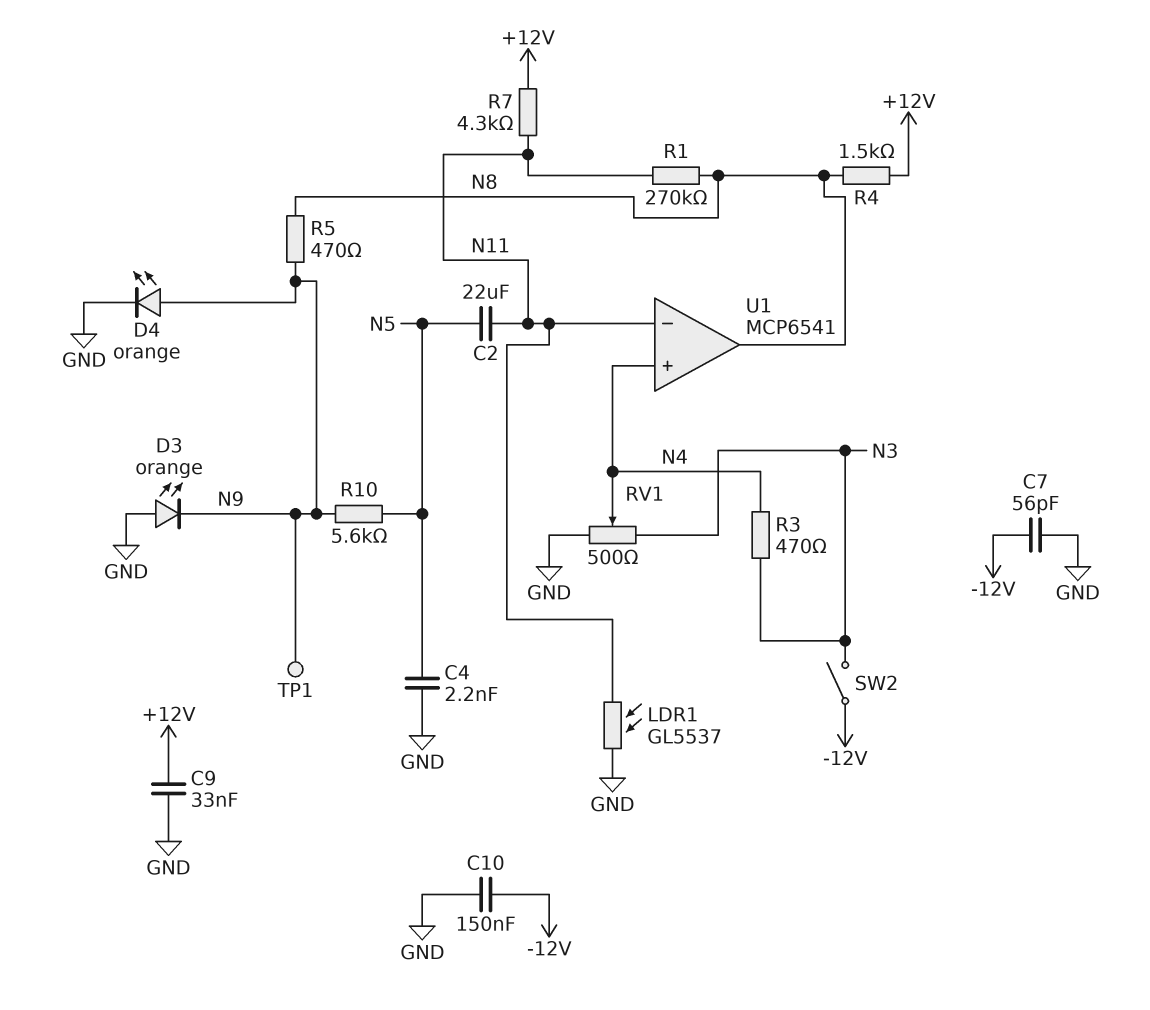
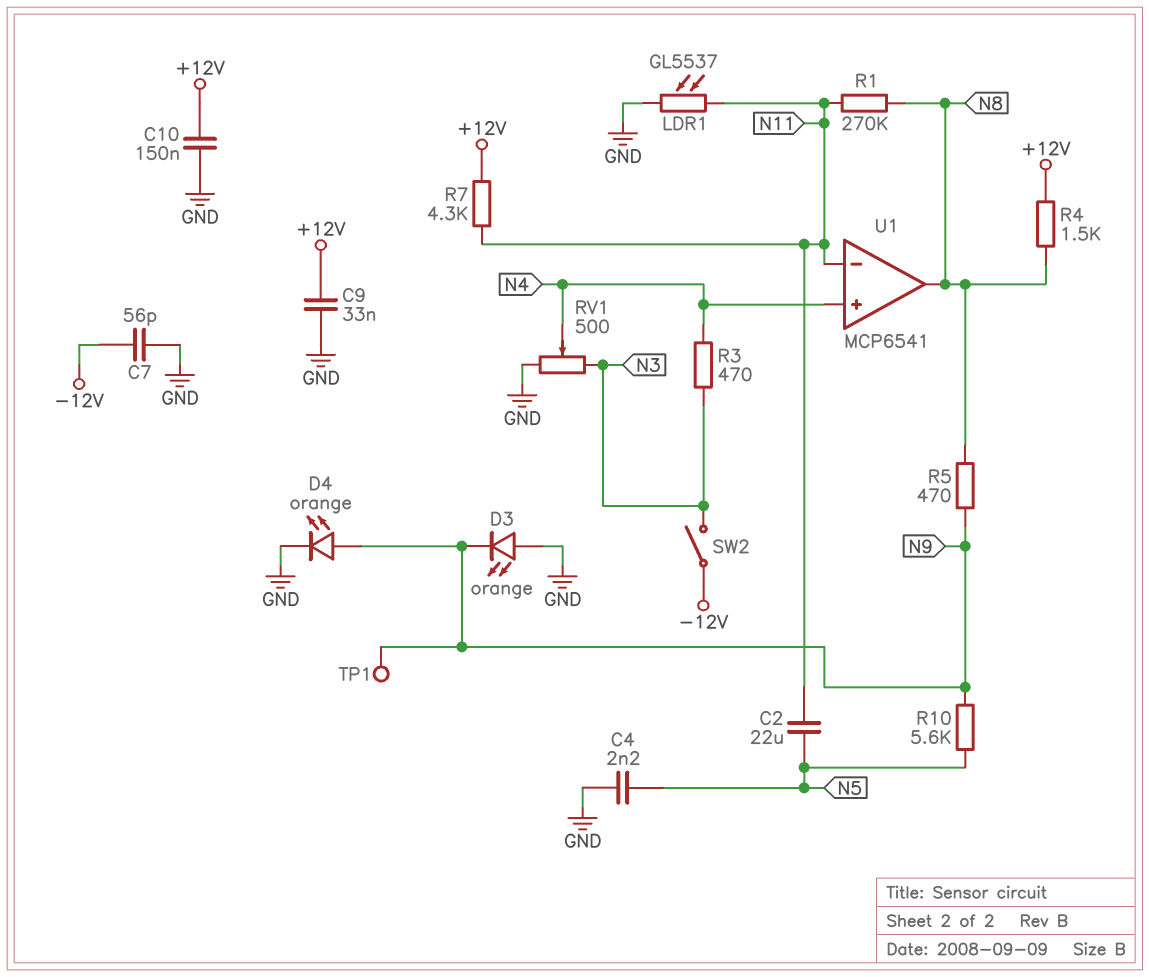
C10: 150nF (-12V, GND) -> 150nF (+12V, GND)

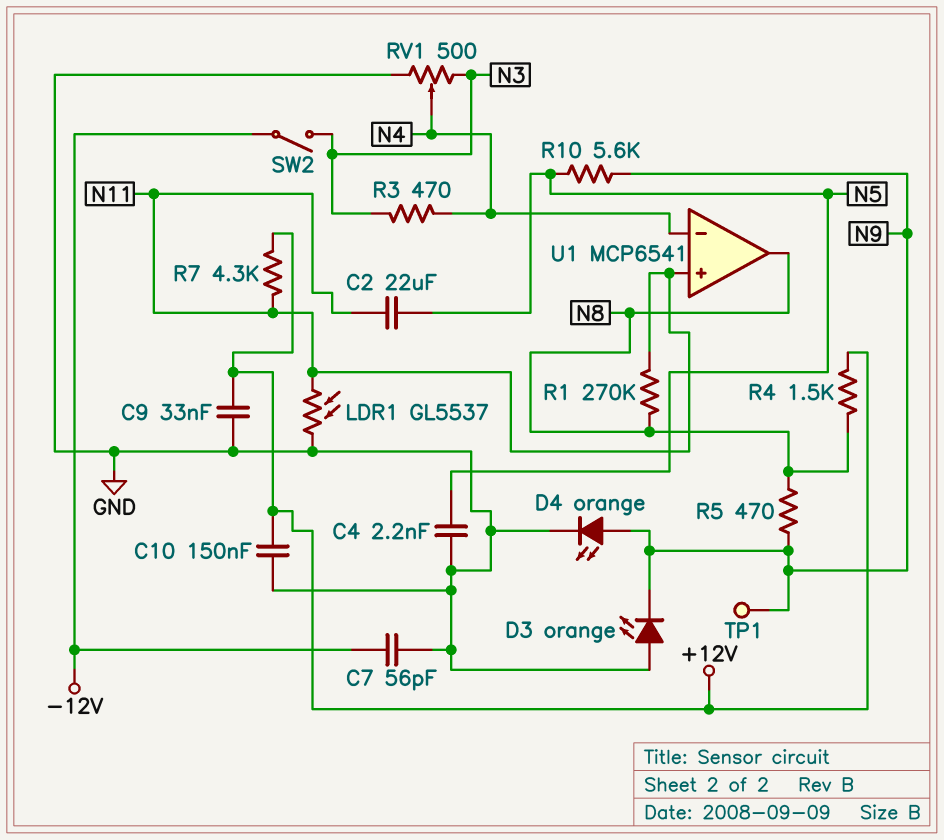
U1 pin in+: N4 -> N11
U1 pin in-: N11 -> N4

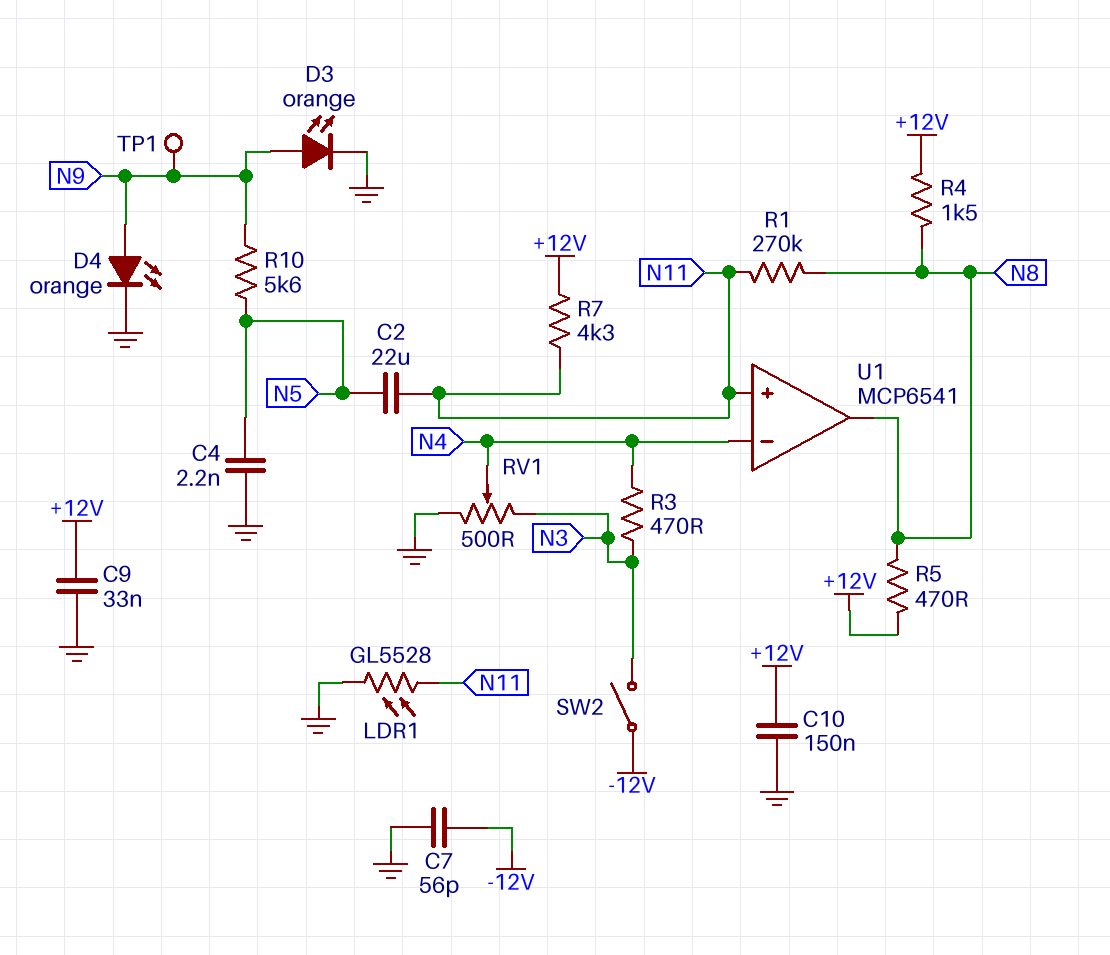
D3: LED orange (A GND, K N9) -> LED orange (A N9, K GND)
LDR1: GL5537 (GND, N11) -> GL5528 (GND, N11)
R5: 470 (N8, N9) -> 470 (+12V, N8)

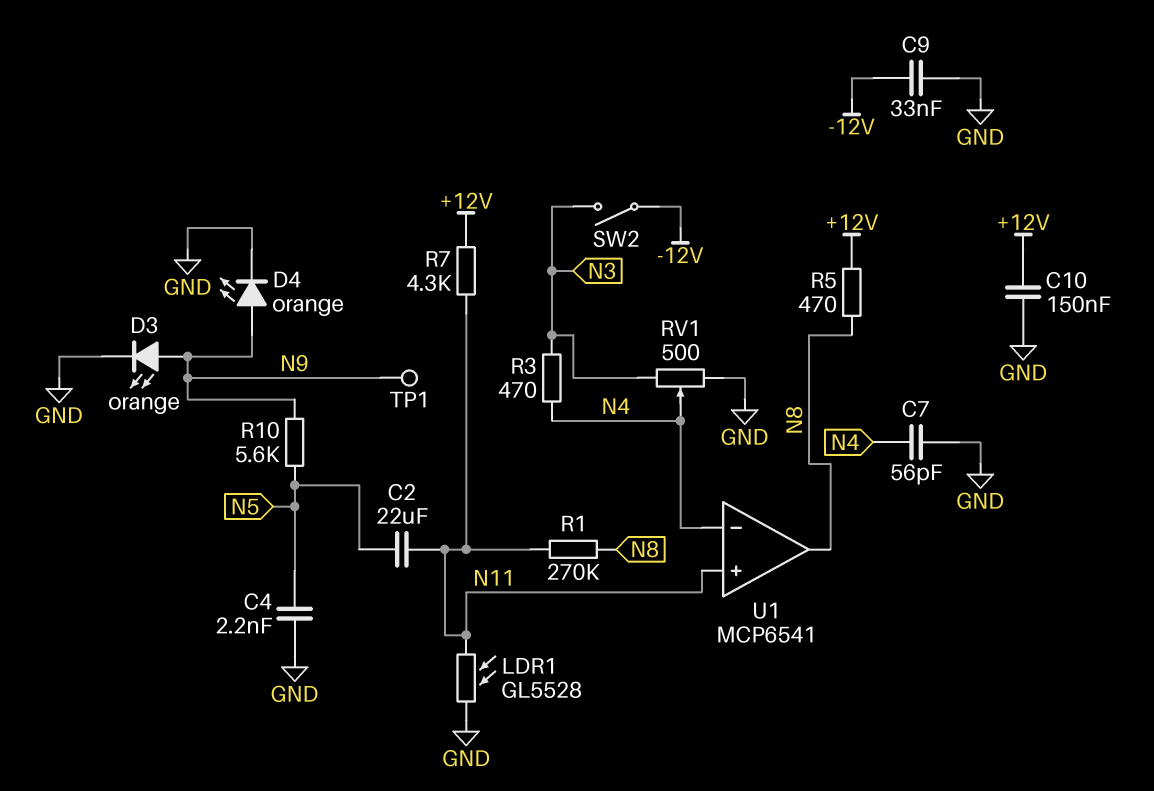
C7: 56pF (-12V, GND) -> 56pF (GND, N4)
C9: 33nF (+12V, GND) -> 33nF (-12V, GND)
R4: 1.5k (+12V, N8) -> none

